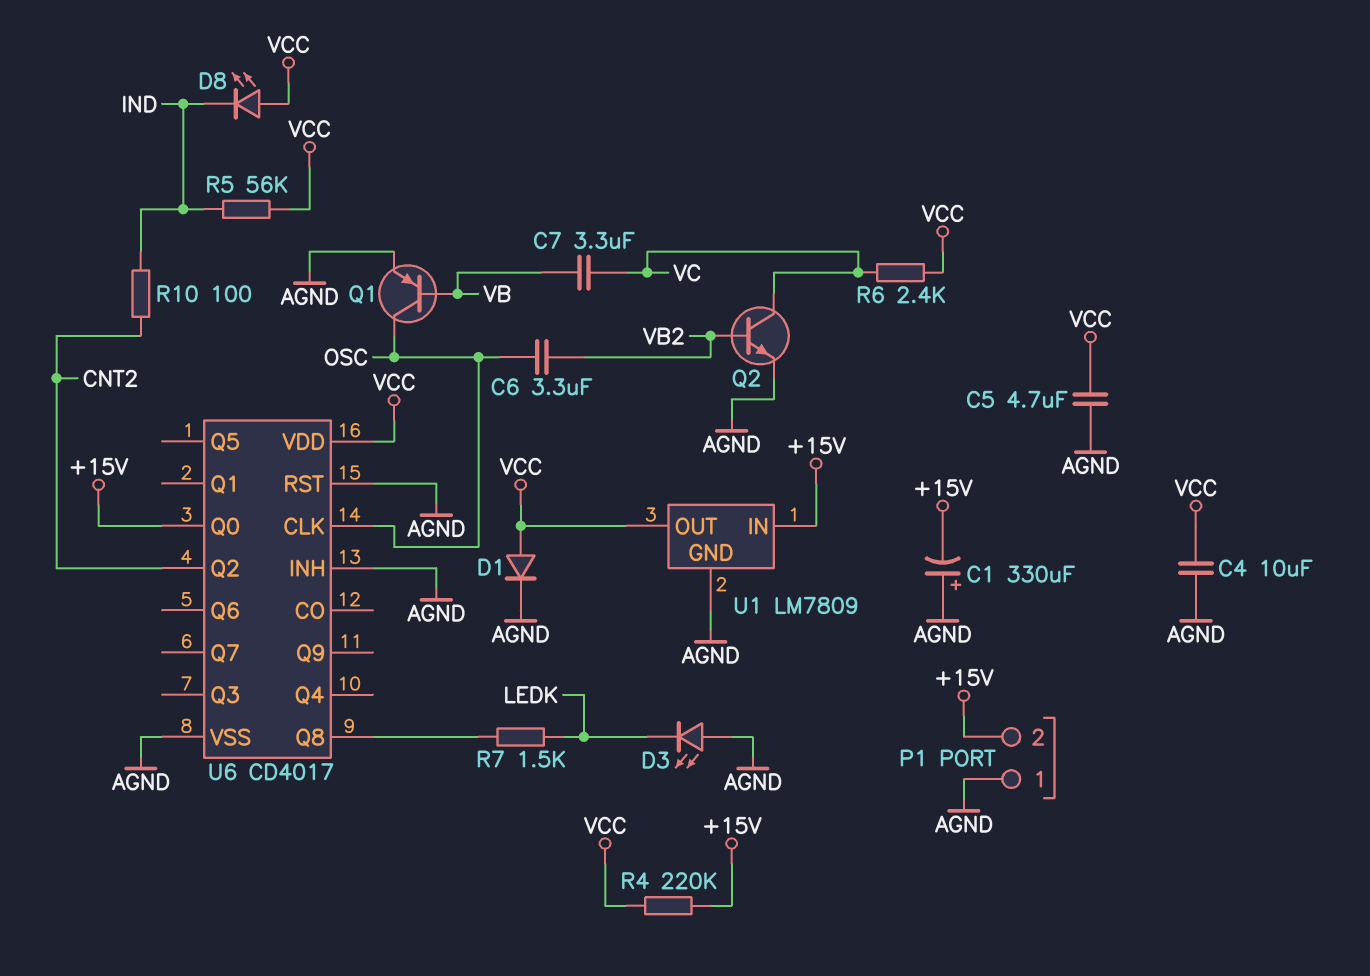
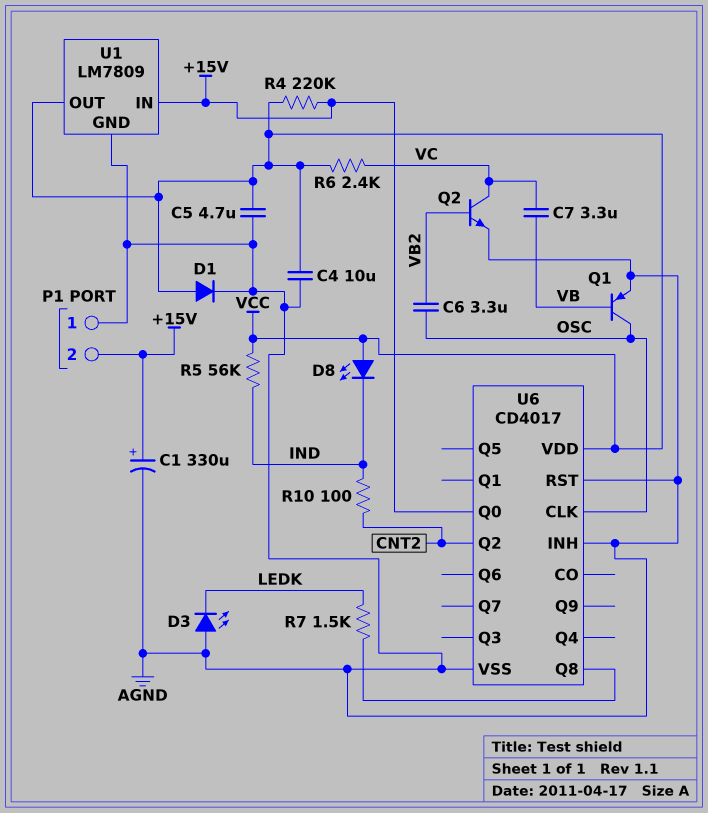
C1: 330uF (plus AGND, minus +15V) -> 330uF (plus +15V, minus AGND)

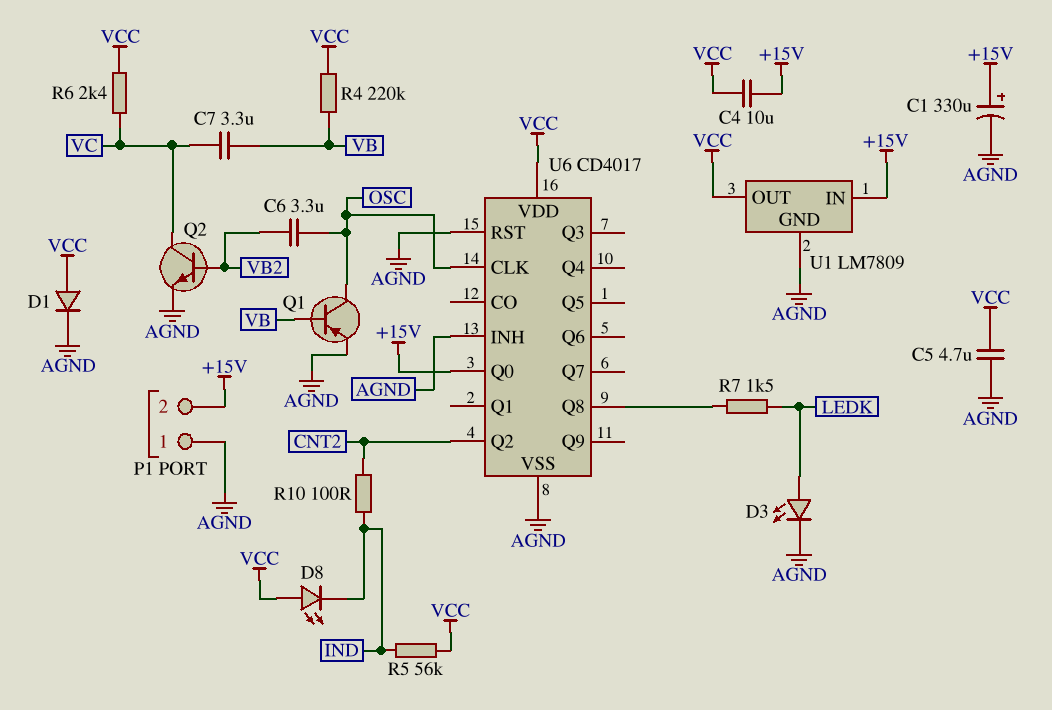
C4: 10uF (AGND, VCC) -> 10uF (+15V, VCC)
D3: LED (A AGND, K LEDK) -> LED (A LEDK, K AGND)
R4: 220k (+15V, VCC) -> 220k (VB, VCC)

